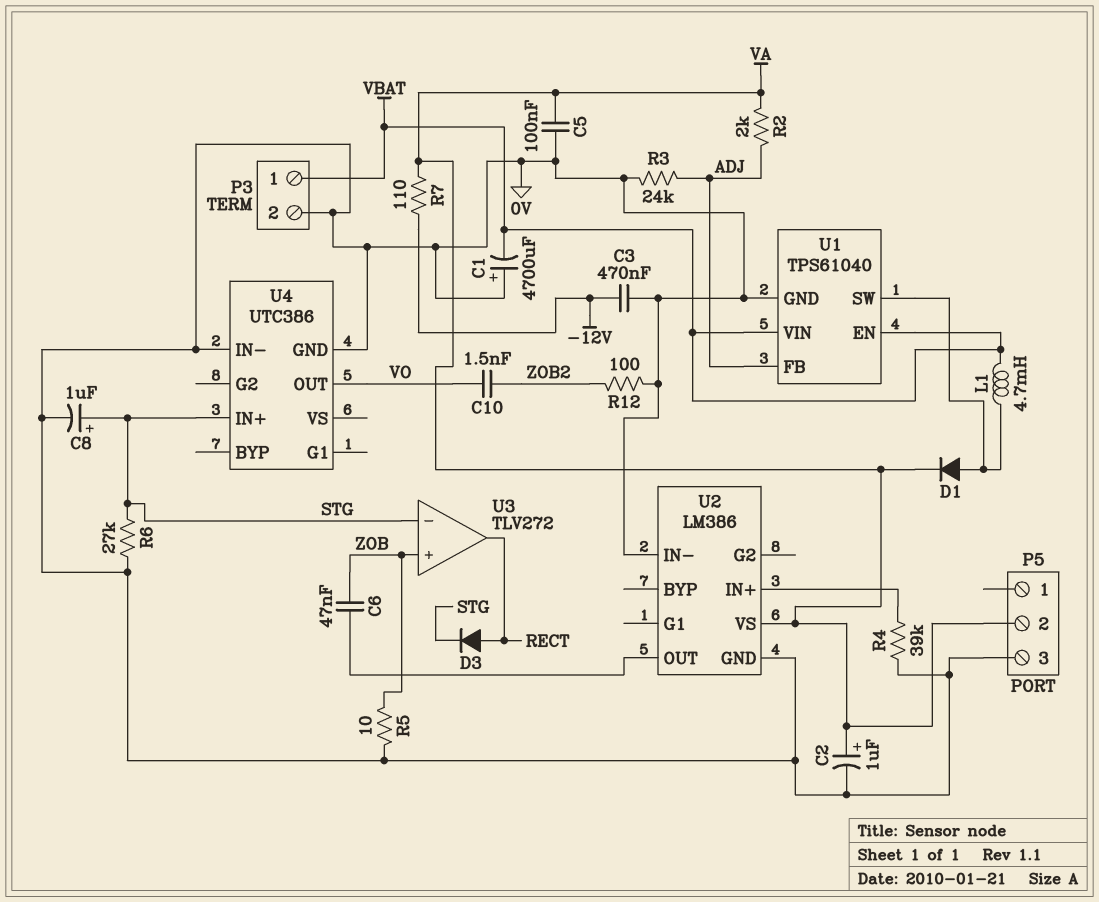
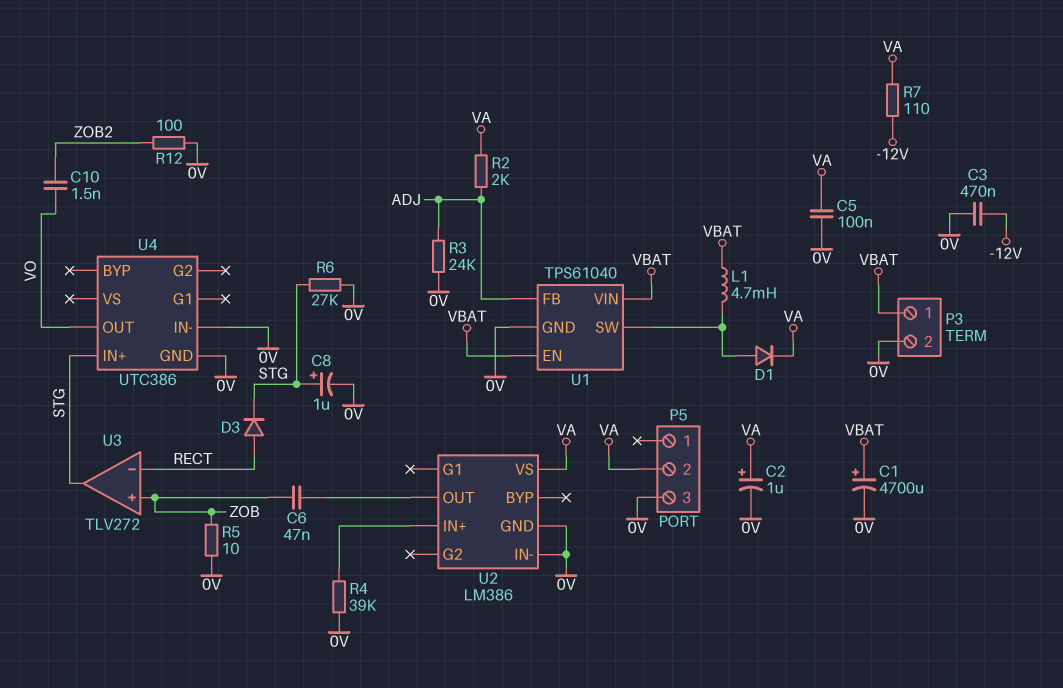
C1: 4700uF (plus 0V, minus VBAT) -> 4700uF (plus VBAT, minus 0V)
U3 pin in-: STG -> RECT
U3 pin out: RECT -> STG

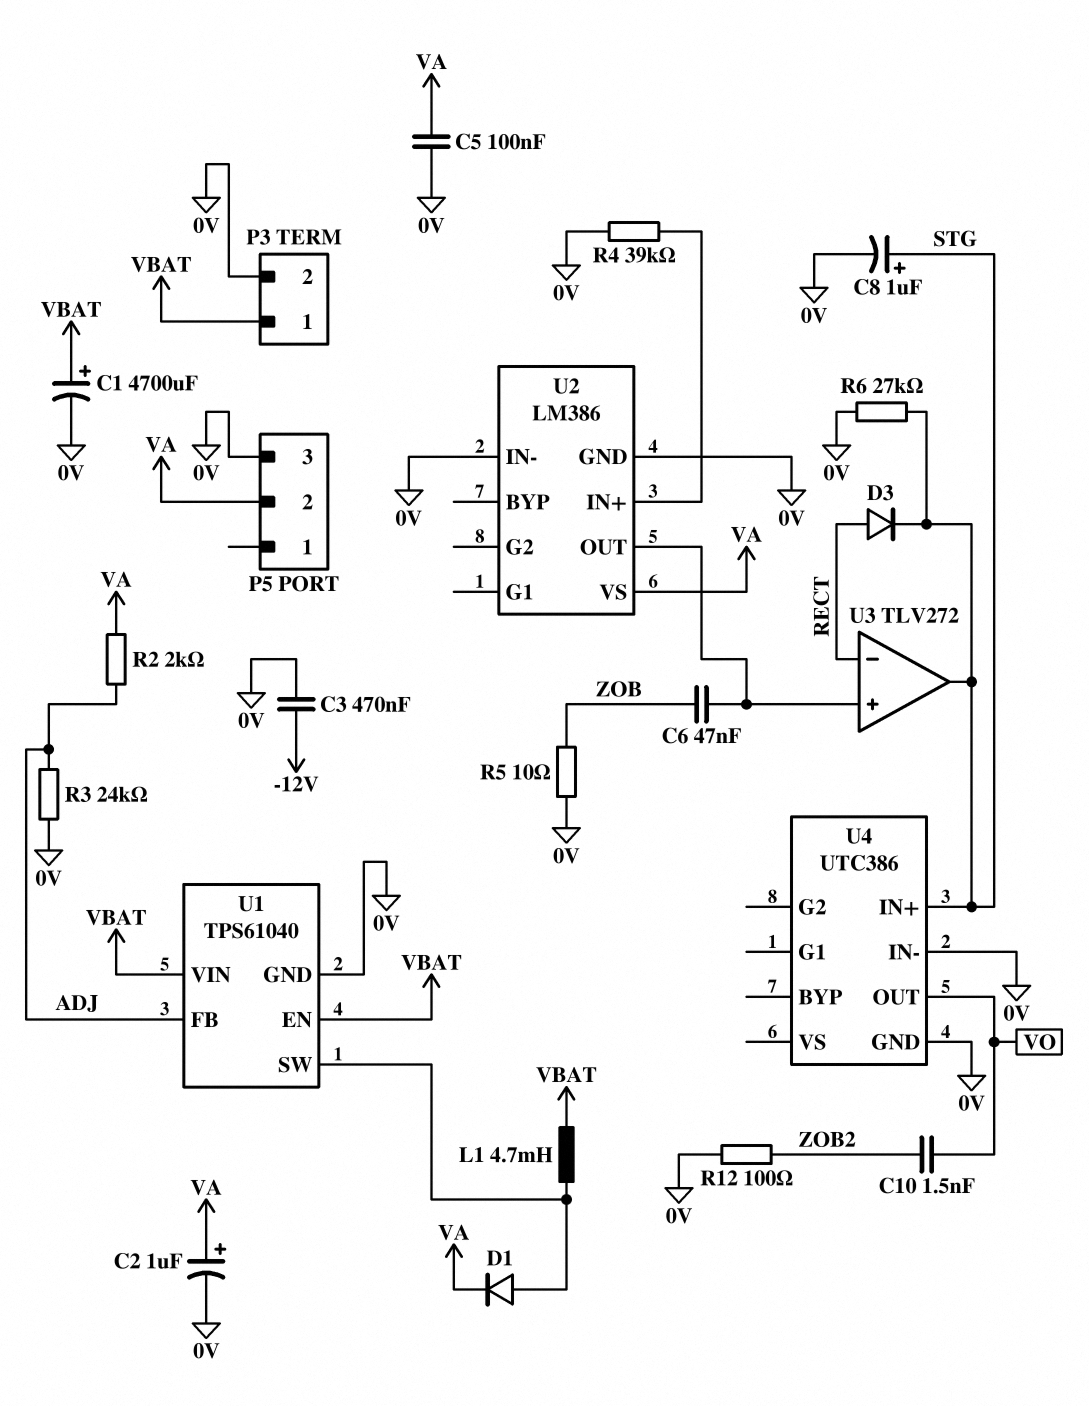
R7: 110 (-12V, VA) -> none
U3 pin in+: ZOB -> U2/OUT

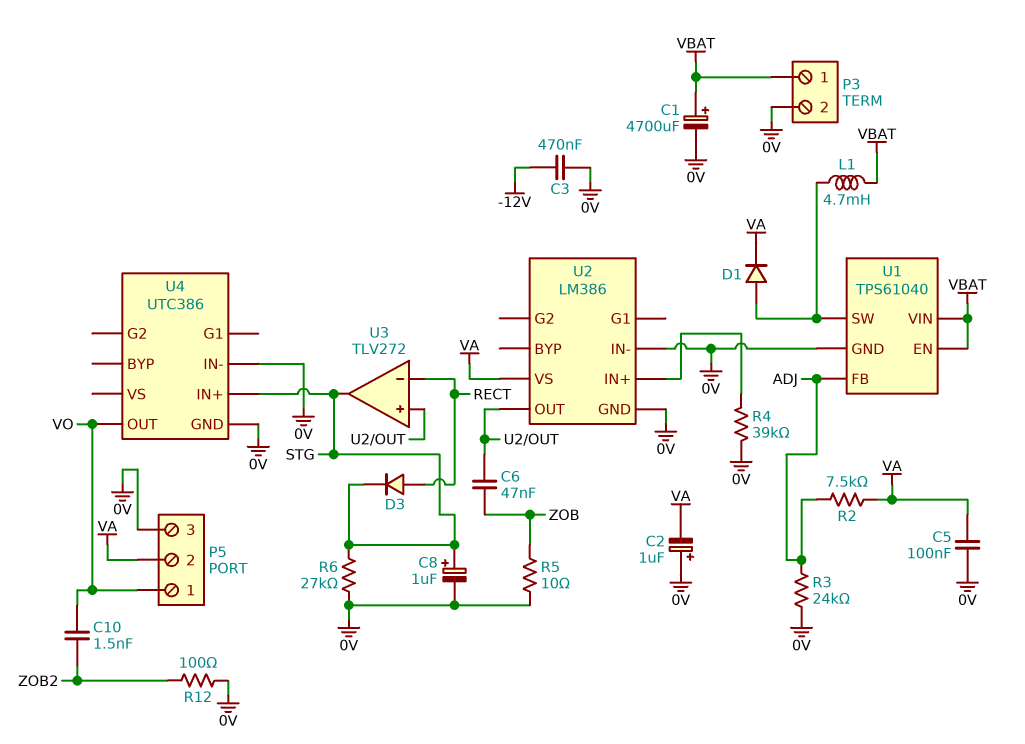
C2: 1uF (plus VA, minus 0V) -> 1uF (plus 0V, minus VA)
P5 pin 1: none -> VO
R2: 2k (ADJ, VA) -> 7.5k (ADJ, VA)

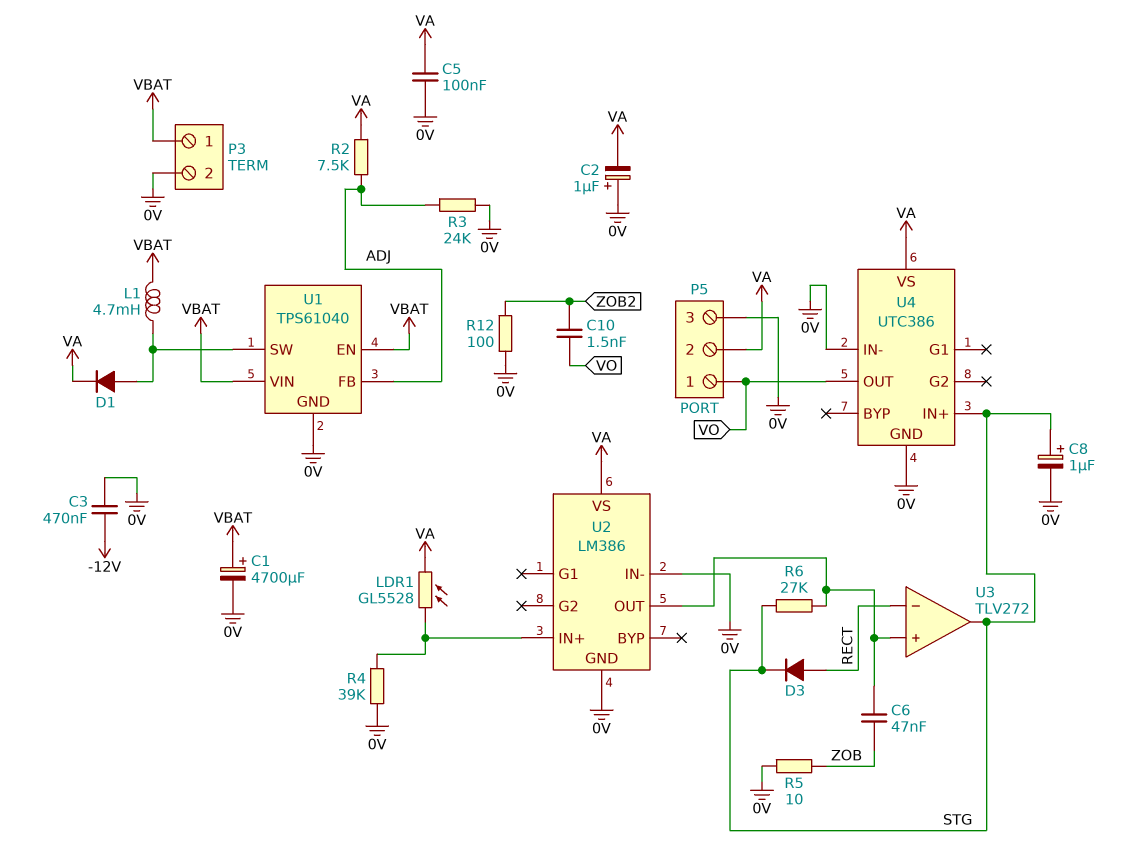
LDR1: none -> GL5528 (U2/IN+, VA)
R6: 27k (0V, STG) -> 27k (STG, U2/OUT)
U4 pin VS: none -> VA

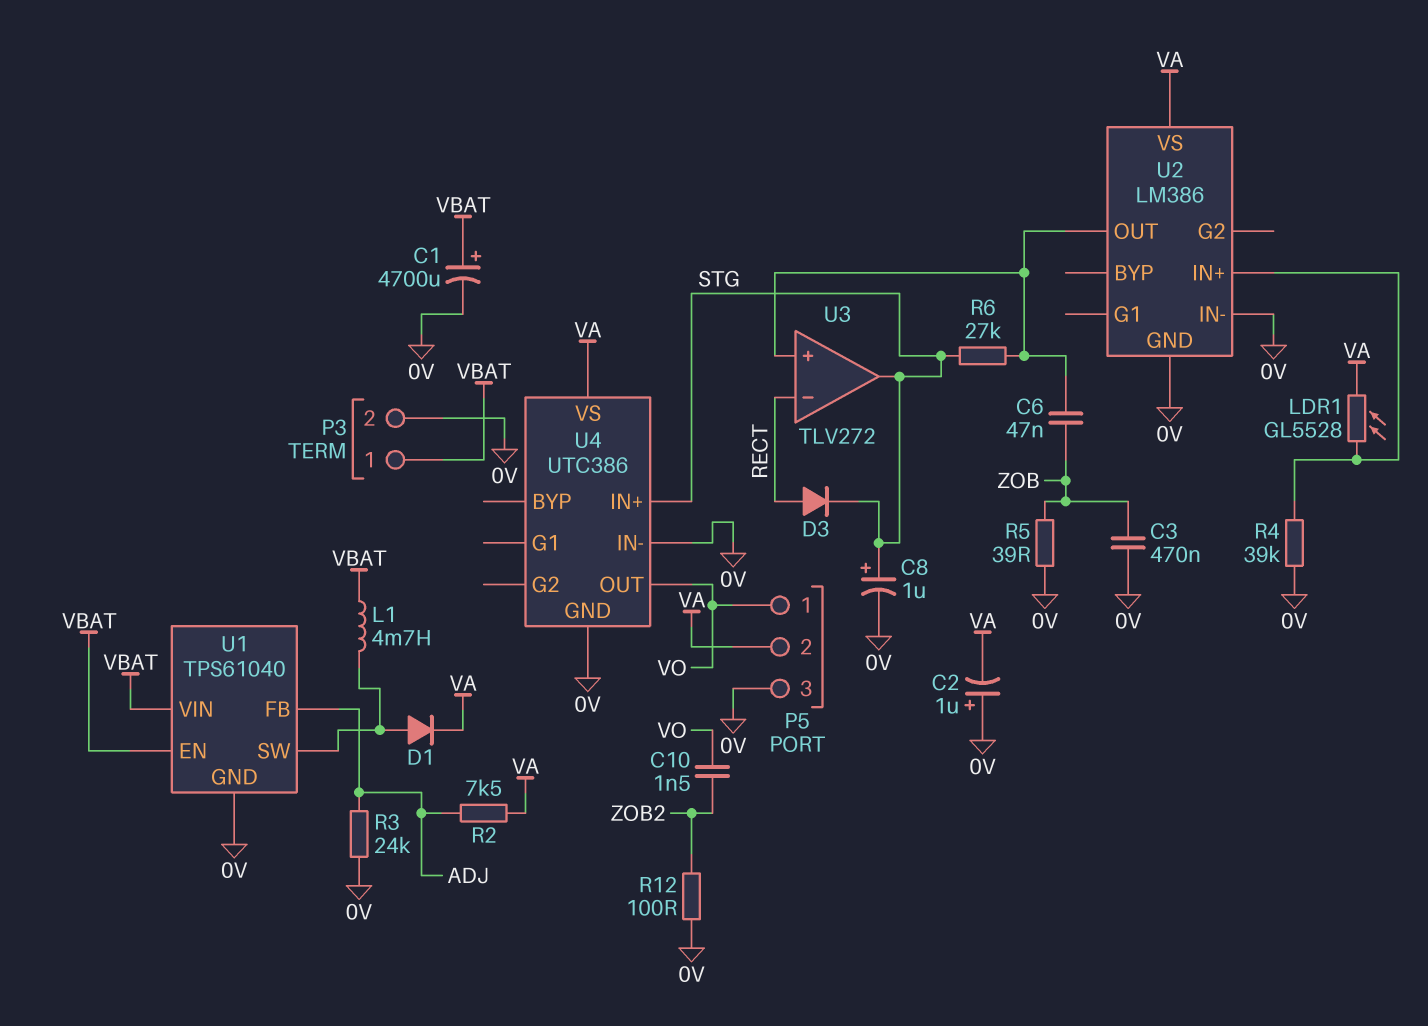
C3: 470nF (-12V, 0V) -> 470nF (0V, ZOB)
C5: 100nF (0V, VA) -> none
R5: 10 (0V, ZOB) -> 39 (0V, ZOB)

